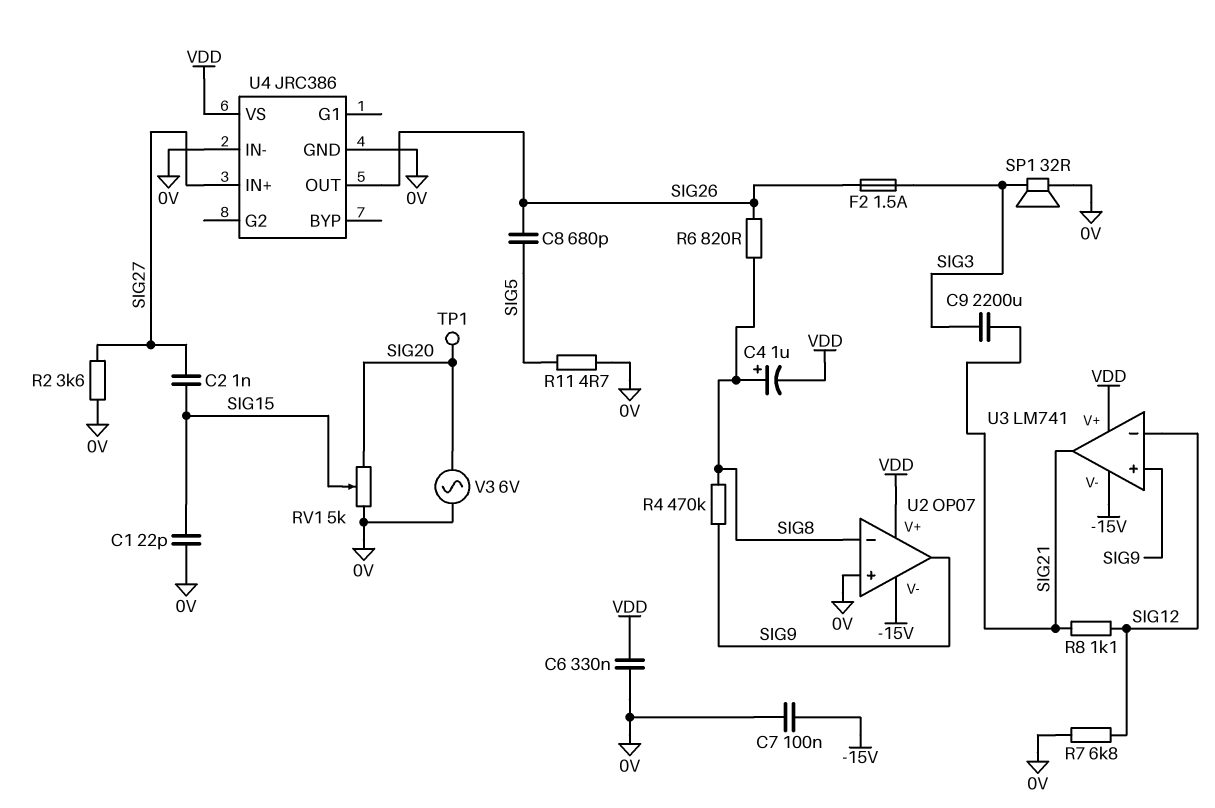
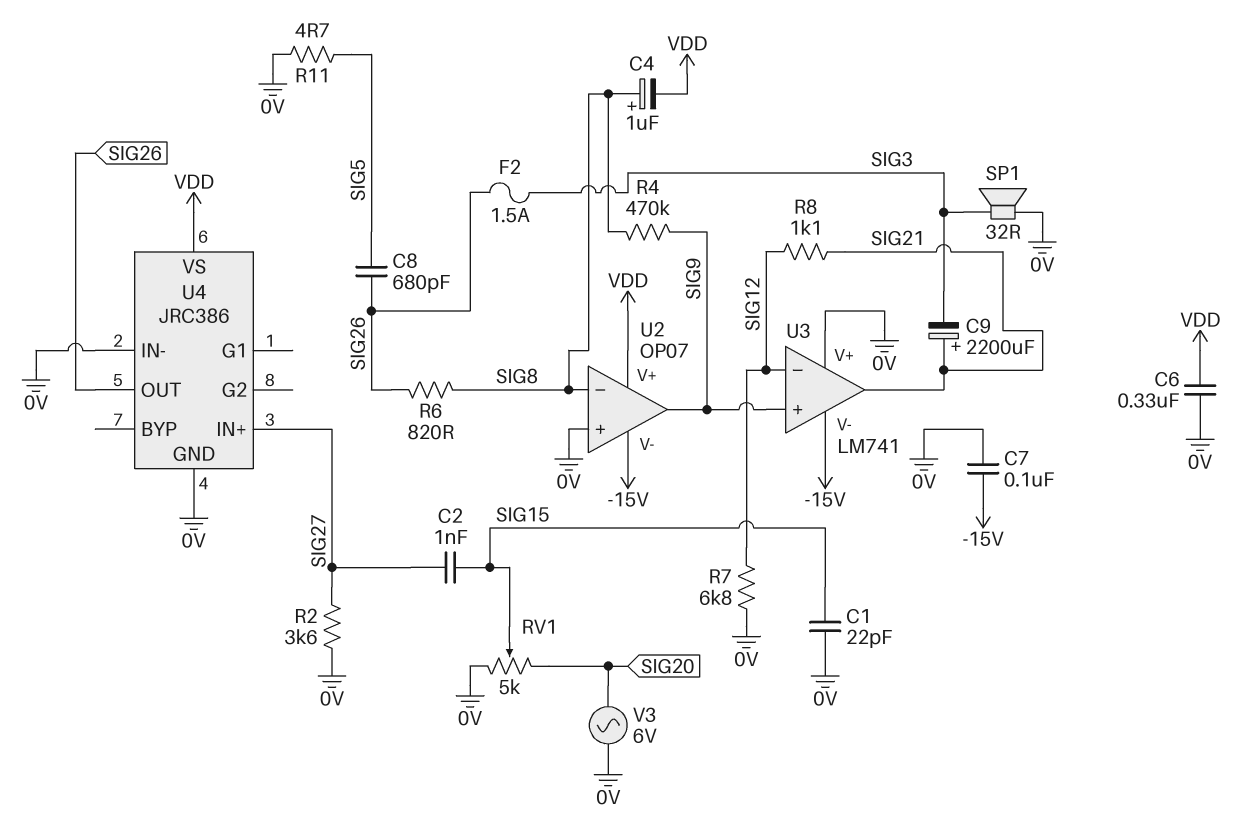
C9: 2200uF (SIG3, SIG21) -> 2200uF (plus SIG21, minus SIG3)
TP1: test point (SIG20) -> none
U3 pin V+: VDD -> 0V

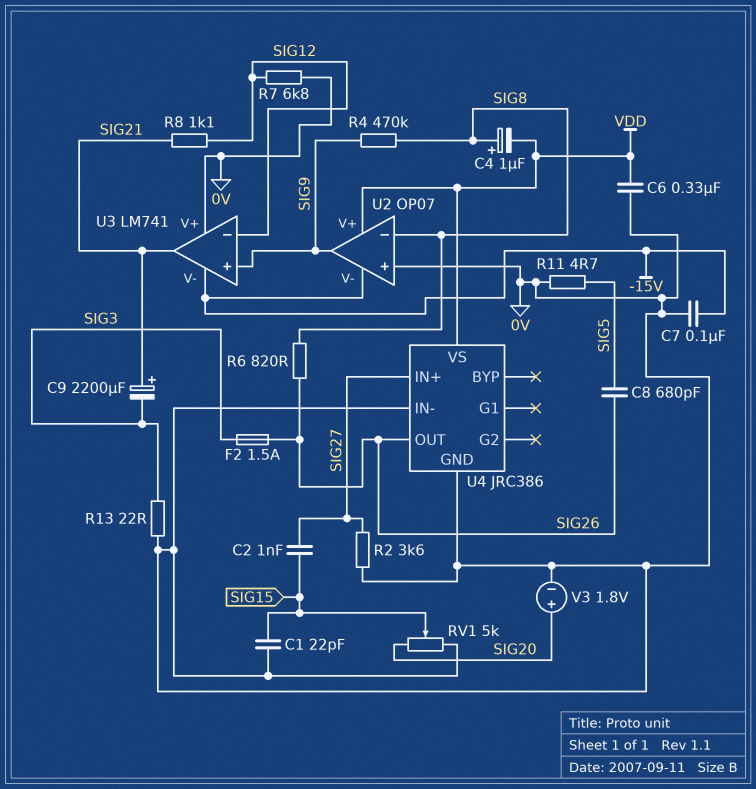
R13: none -> 22 (0V, SIG3)
SP1: speaker 32R (0V, SIG3) -> none
V3: AC 6V (0V, SIG20) -> 1.8V (plus SIG20, minus 0V)

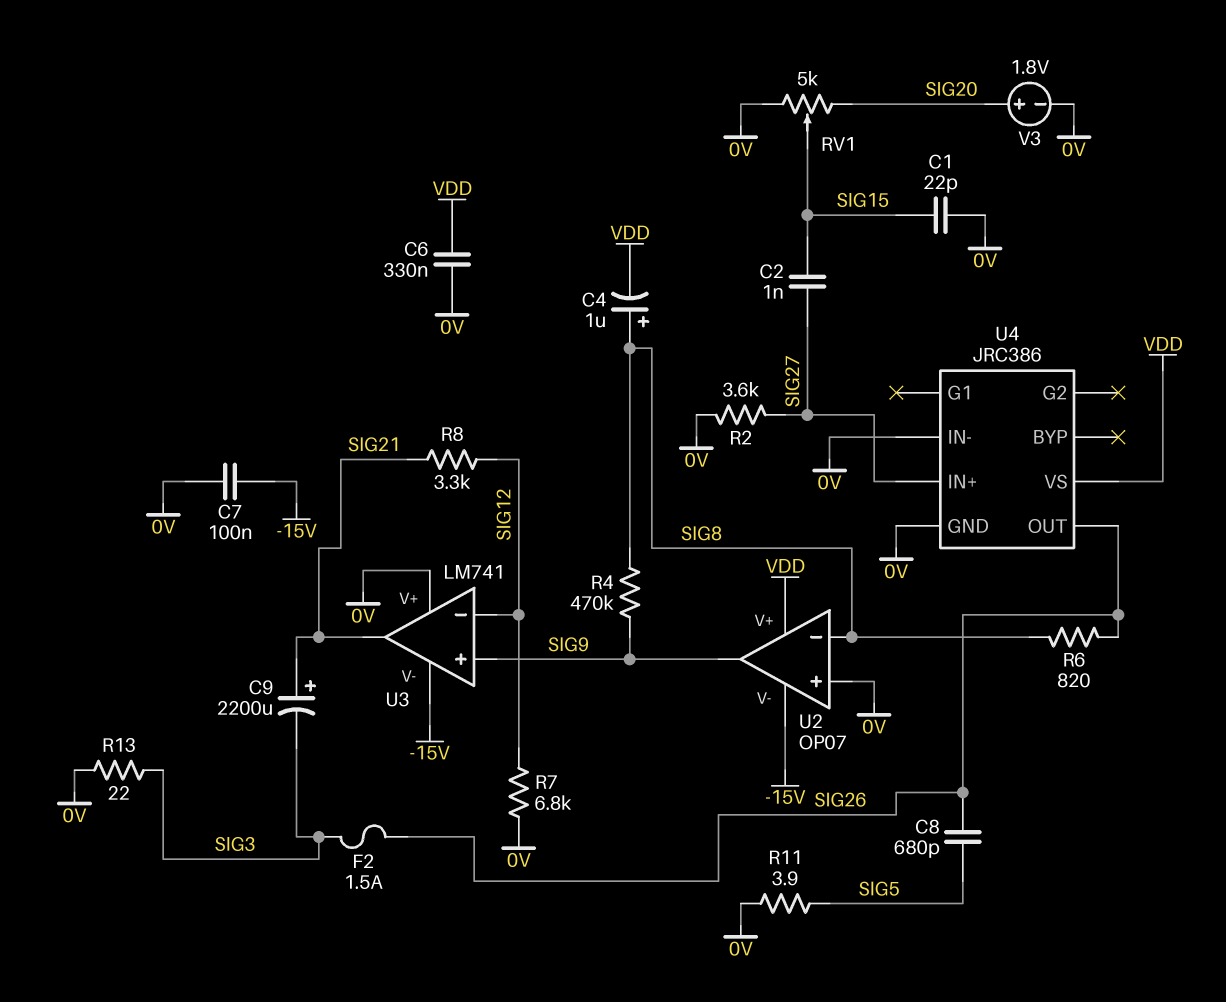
R8: 1.1k (SIG12, SIG21) -> 3.3k (SIG12, SIG21)
R11: 4.7 (0V, SIG5) -> 3.9 (0V, SIG5)

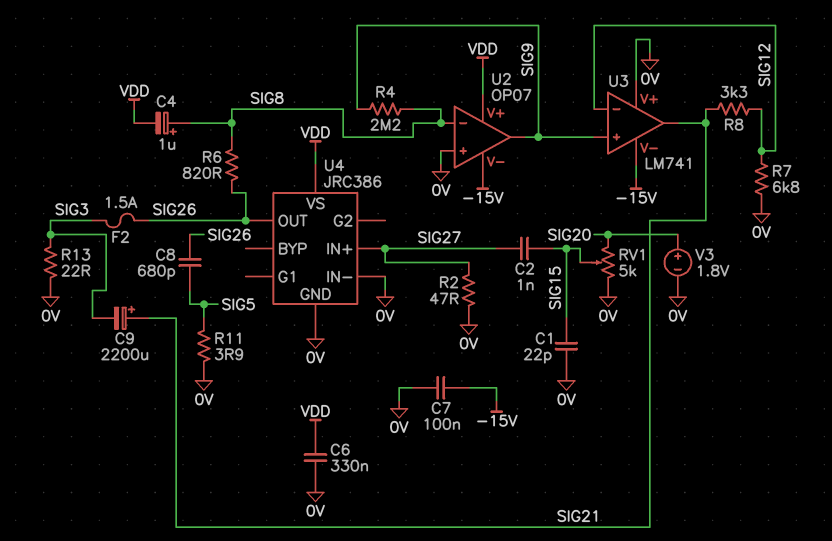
R2: 3.6k (0V, SIG27) -> 47 (0V, SIG27)
R4: 470k (SIG8, SIG9) -> 2.2M (SIG8, SIG9)

